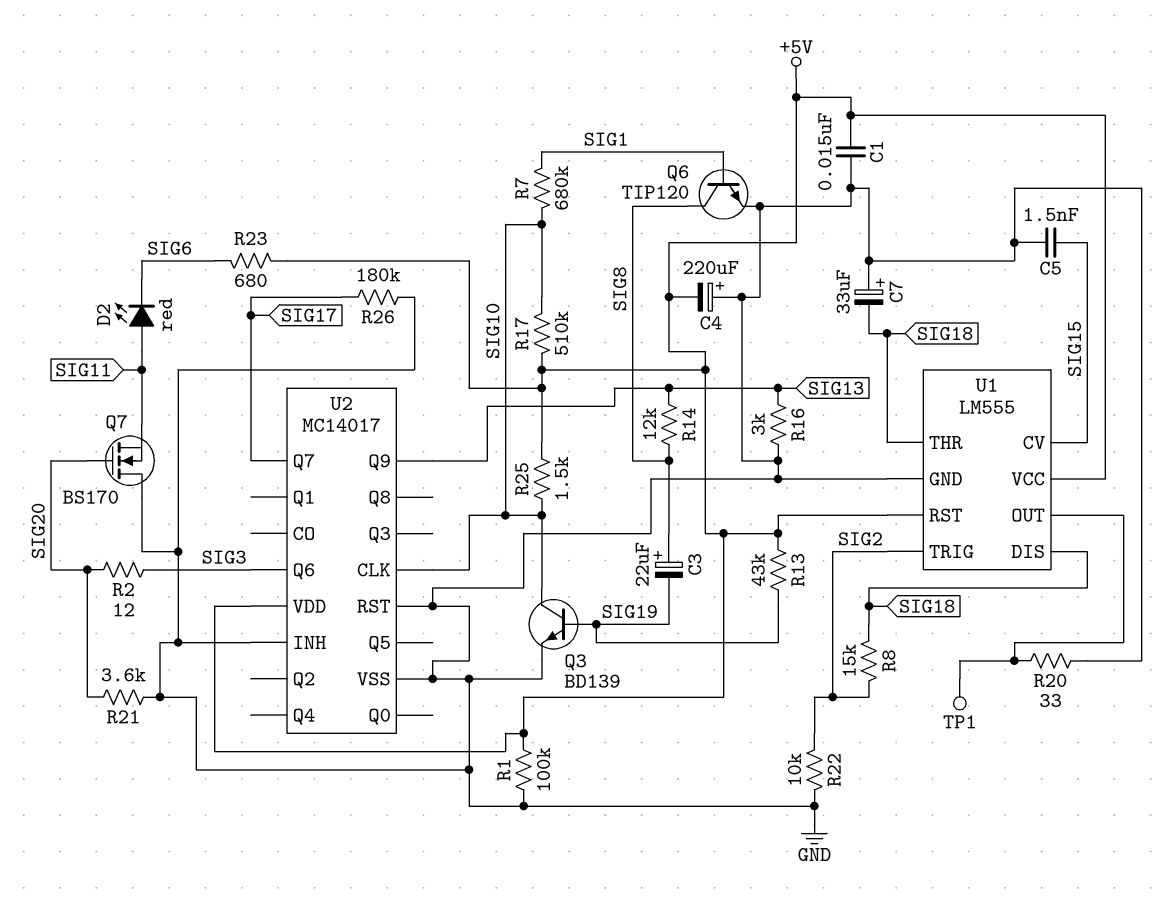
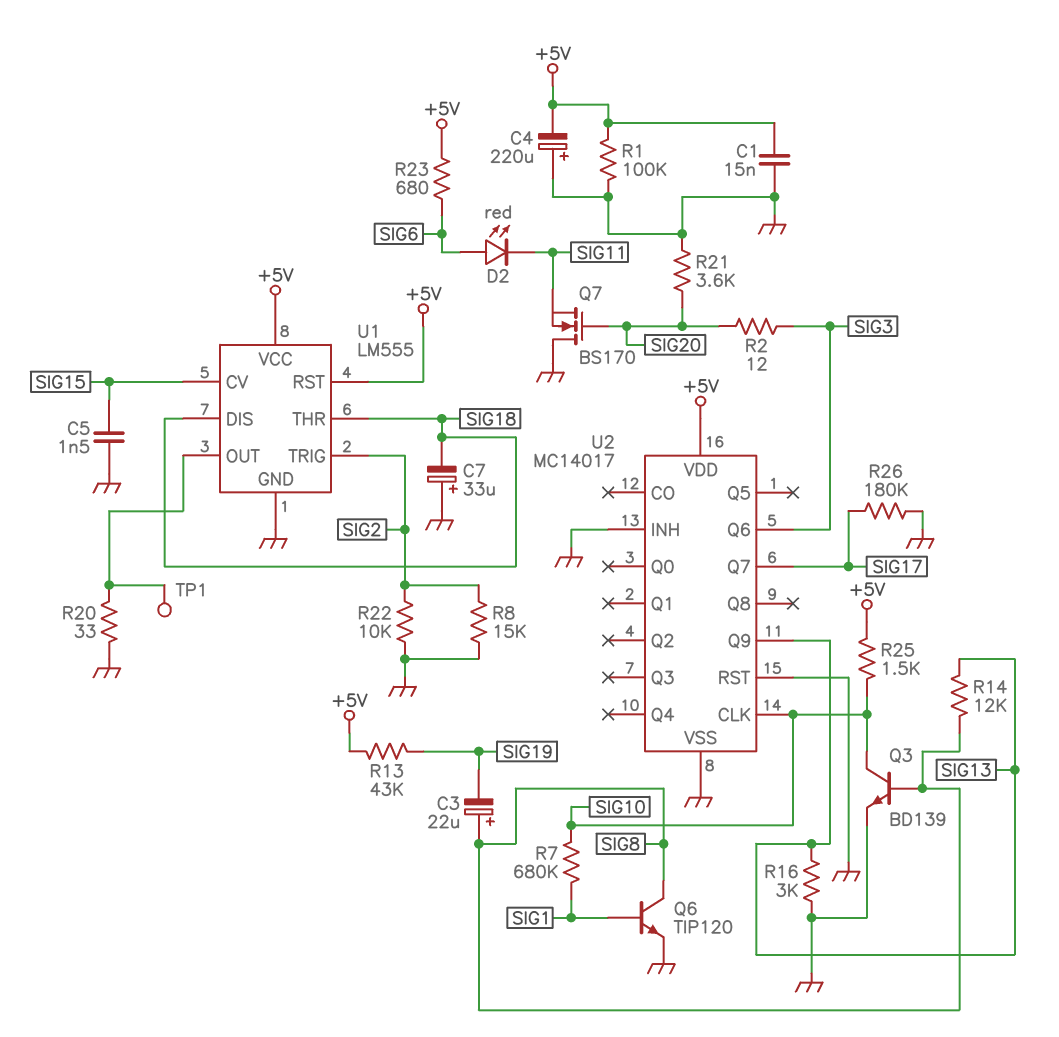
D2: LED red (A SIG11, K SIG6) -> LED red (A SIG6, K SIG11)
Q3: NPN BD139 (B SIG19, C SIG10, E GND) -> NPN BD139 (B SIG8, C SIG10, E GND)
R8: 15k (SIG2, SIG18) -> 15k (GND, SIG2)
R17: 510k (+5V, SIG10) -> none

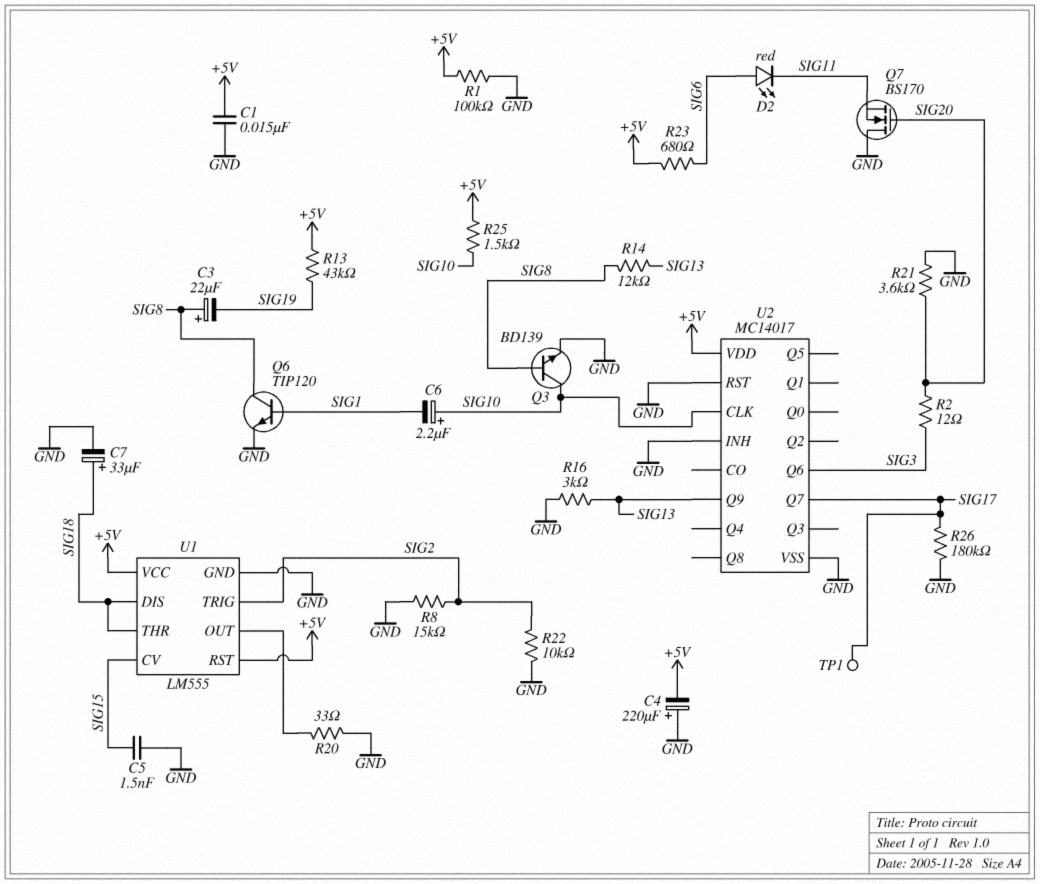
C6: none -> 2.2uF (plus SIG10, minus SIG1)
C7: 33uF (plus GND, minus SIG18) -> 33uF (plus SIG18, minus GND)
R7: 680k (SIG1, SIG10) -> none
TP1: test point (U1/OUT) -> test point (SIG17)

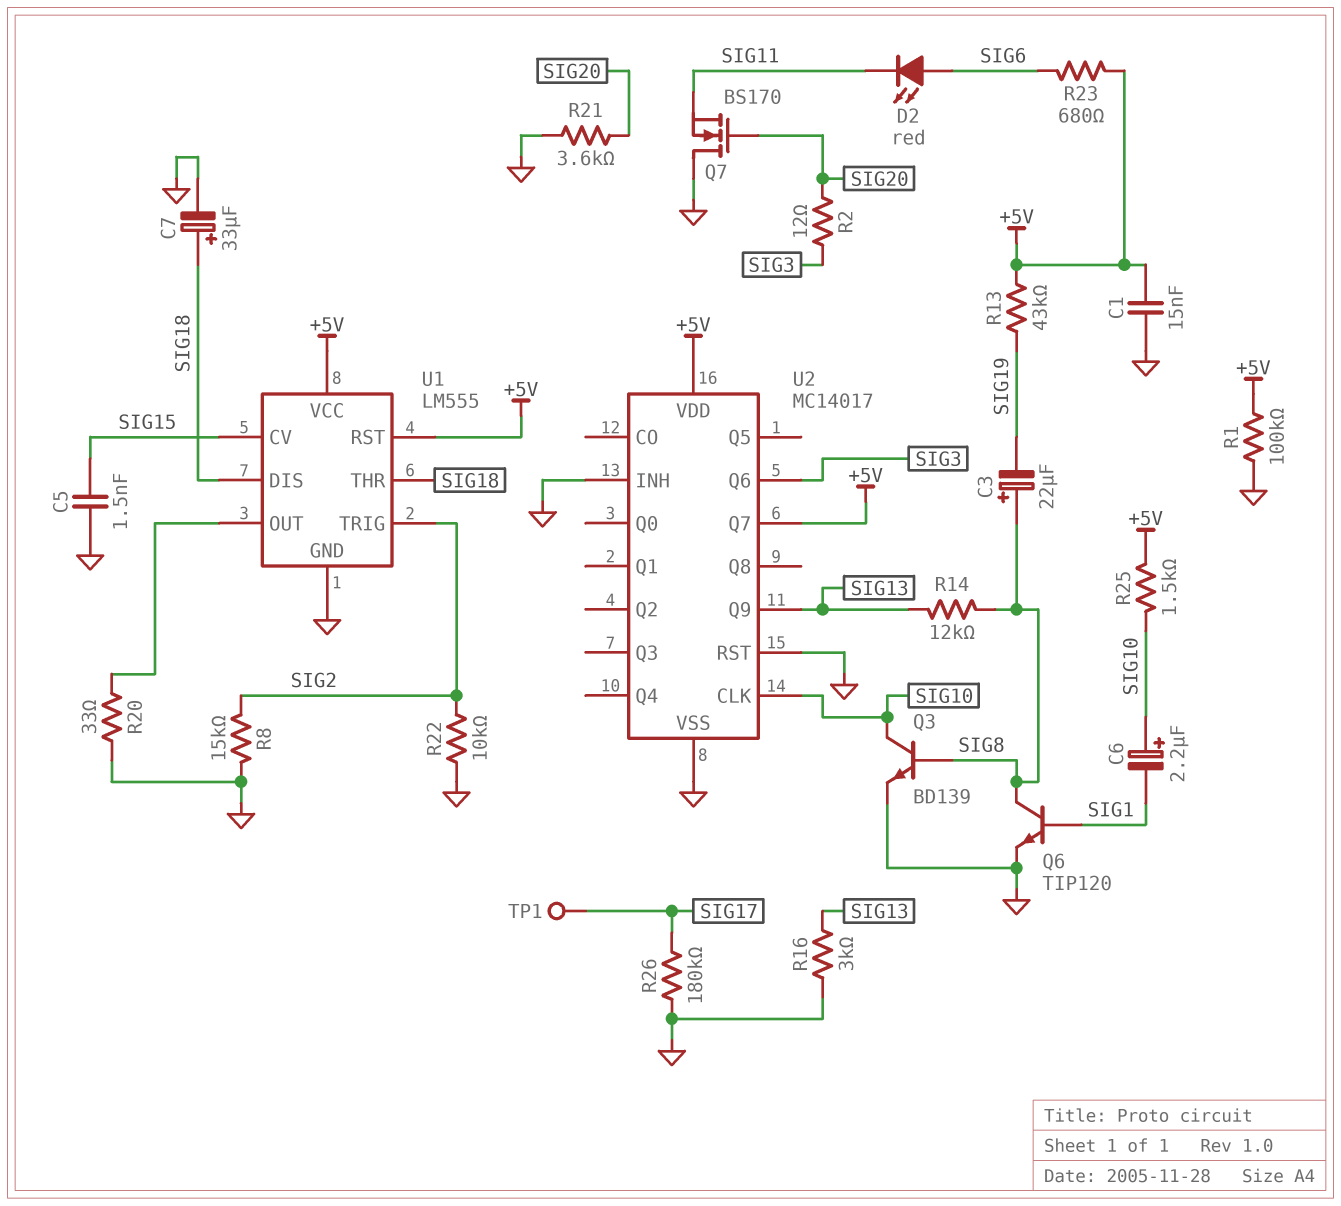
C4: 220uF (plus GND, minus +5V) -> none
U2 pin Q7: SIG17 -> +5V

